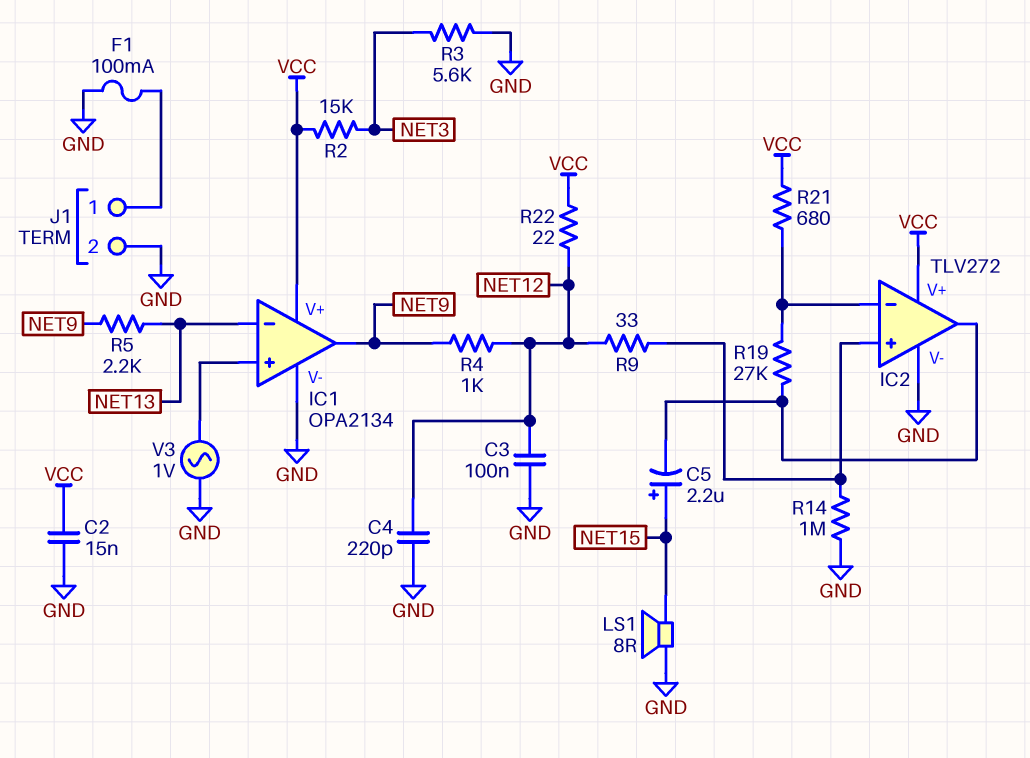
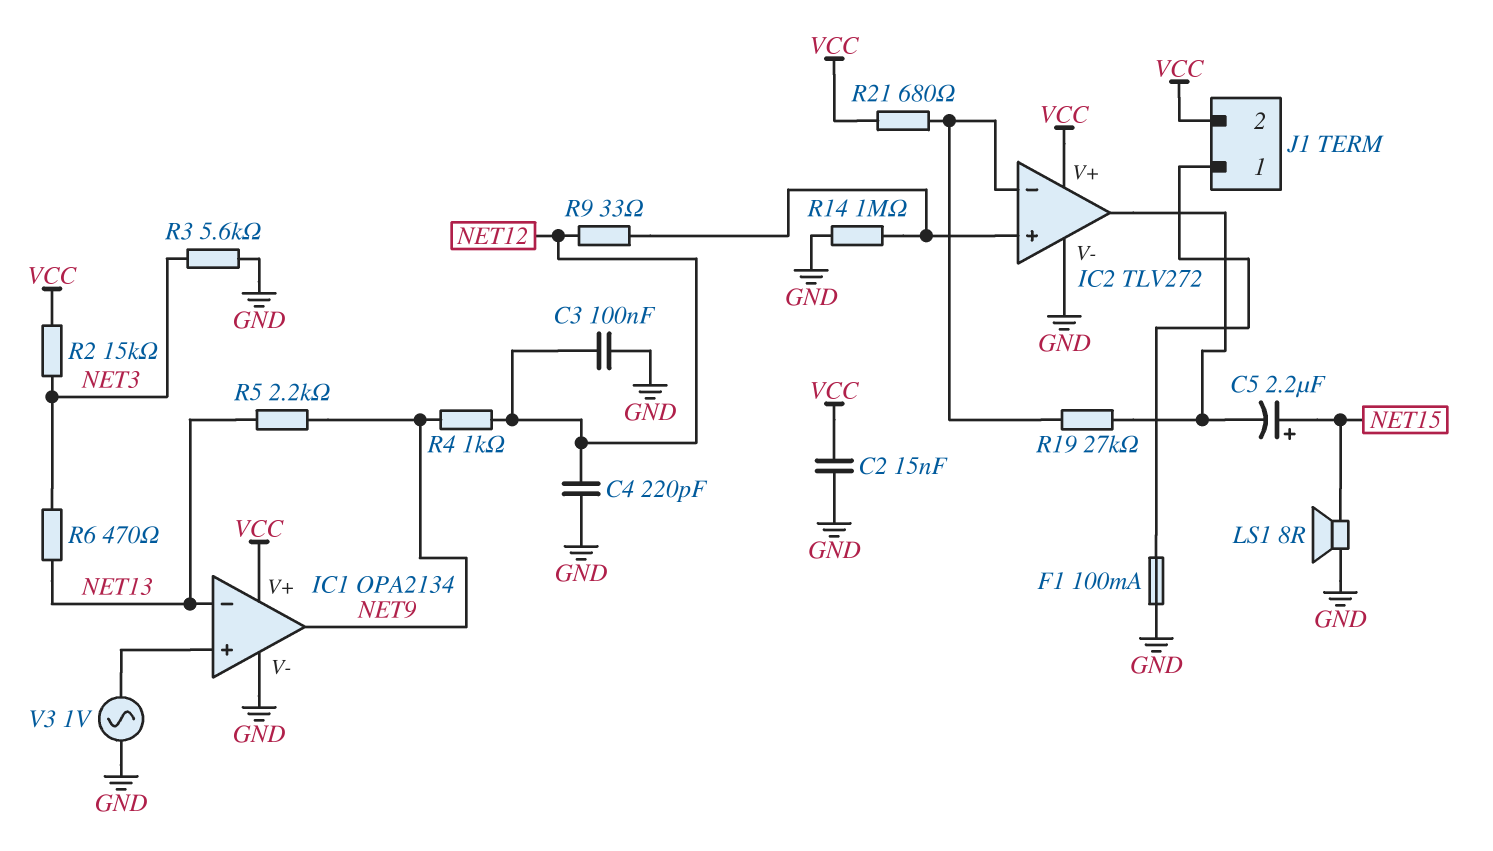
J1 pin 2: GND -> VCC
R6: none -> 470 (NET3, NET13)
R22: 22 (NET12, VCC) -> none

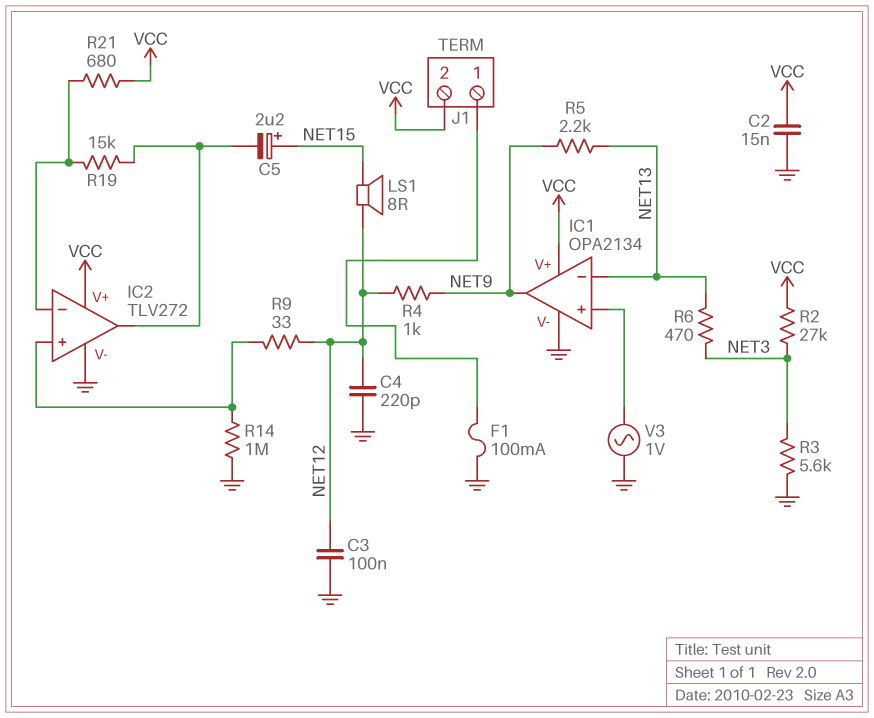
LS1: speaker 8R (GND, NET15) -> speaker 8R (NET12, NET15)
R2: 15k (NET3, VCC) -> 27k (NET3, VCC)
R19: 27k (IC2/in-, IC2/out) -> 15k (IC2/in-, IC2/out)

